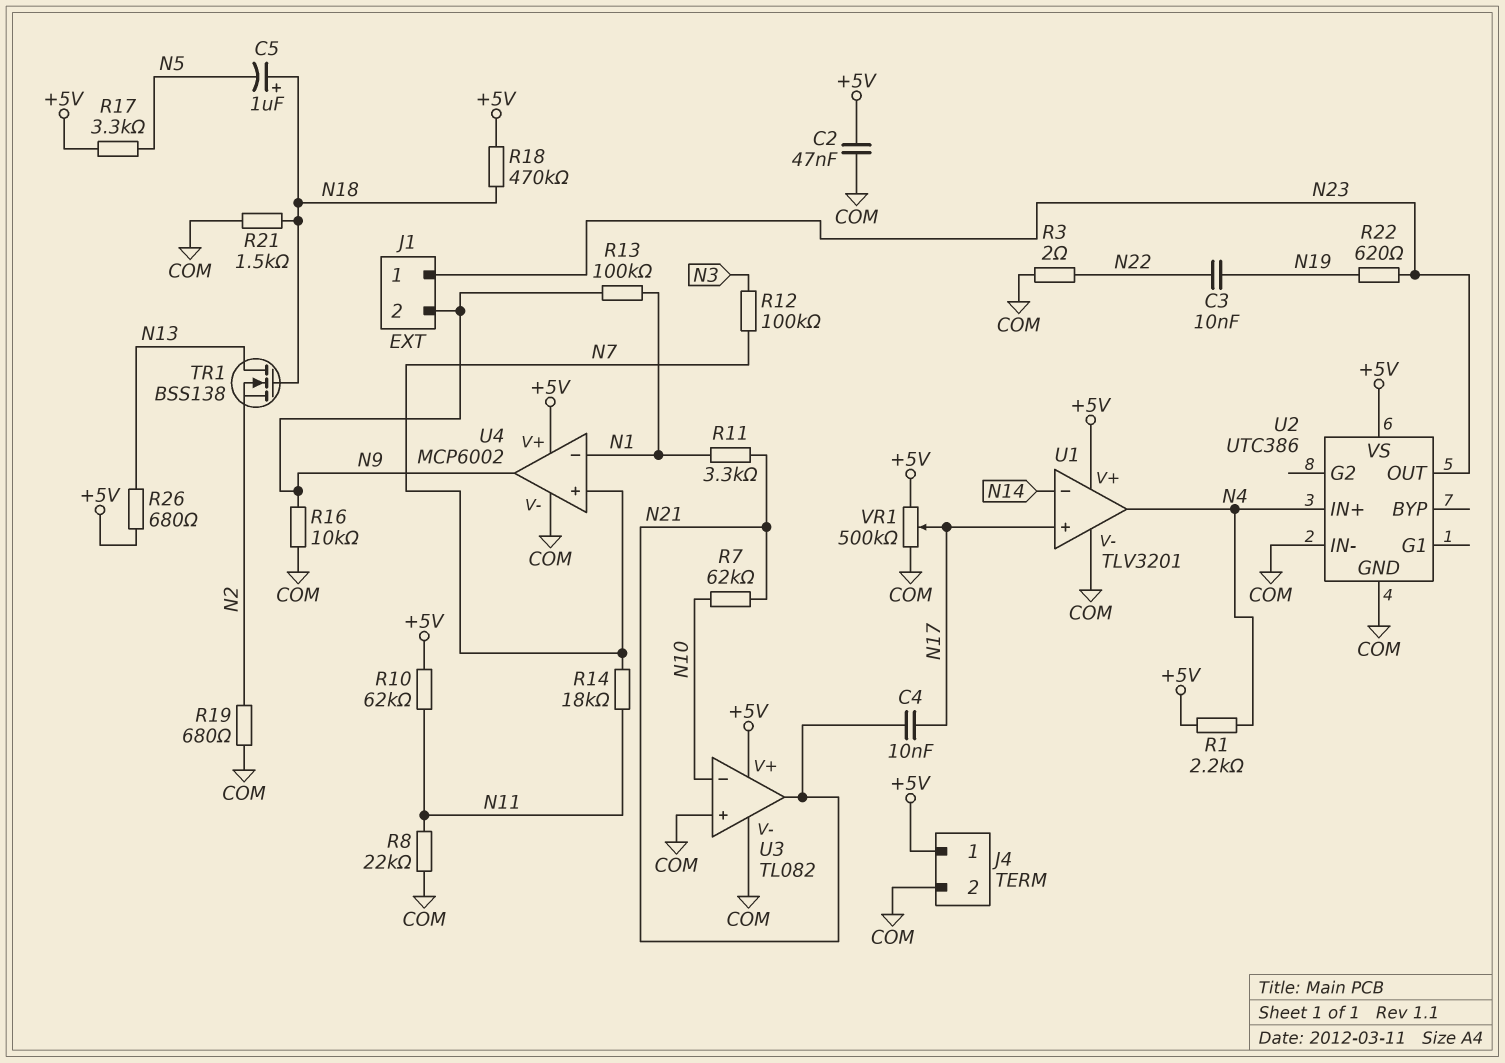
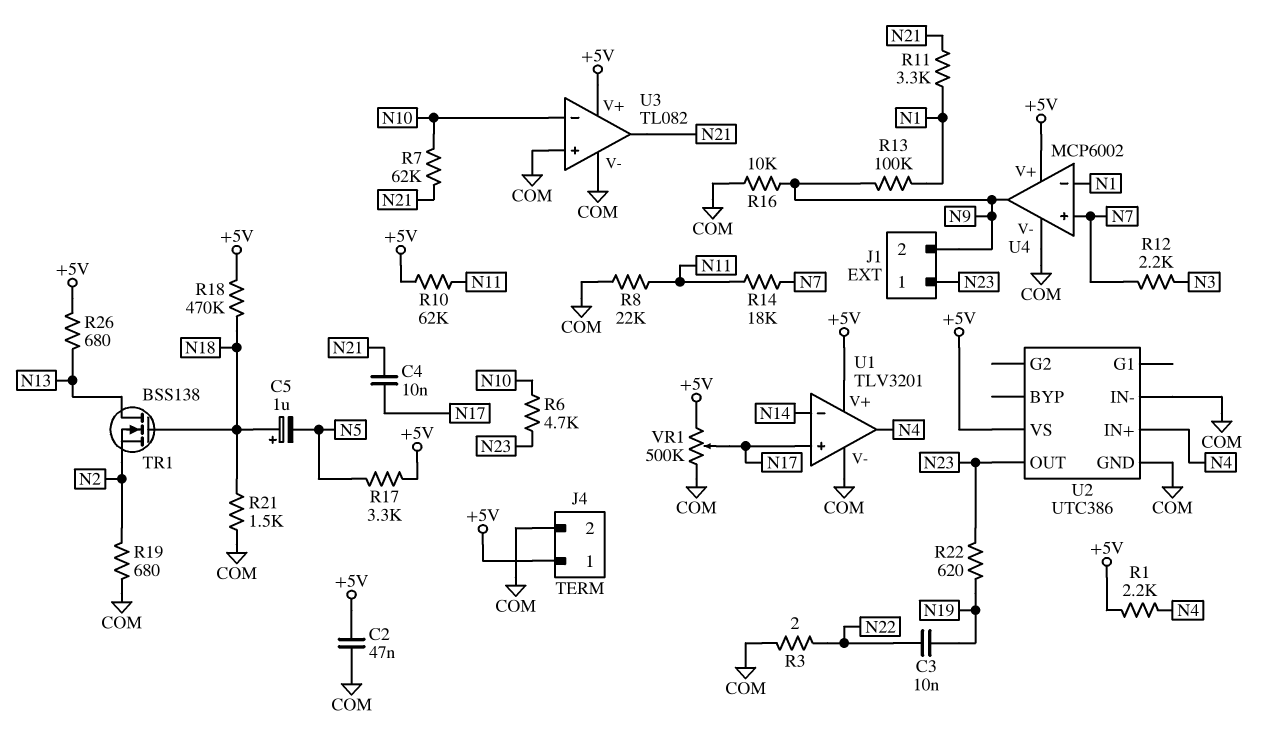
R6: none -> 4.7k (N10, N23)
R12: 100k (N3, N7) -> 2.2k (N3, N7)

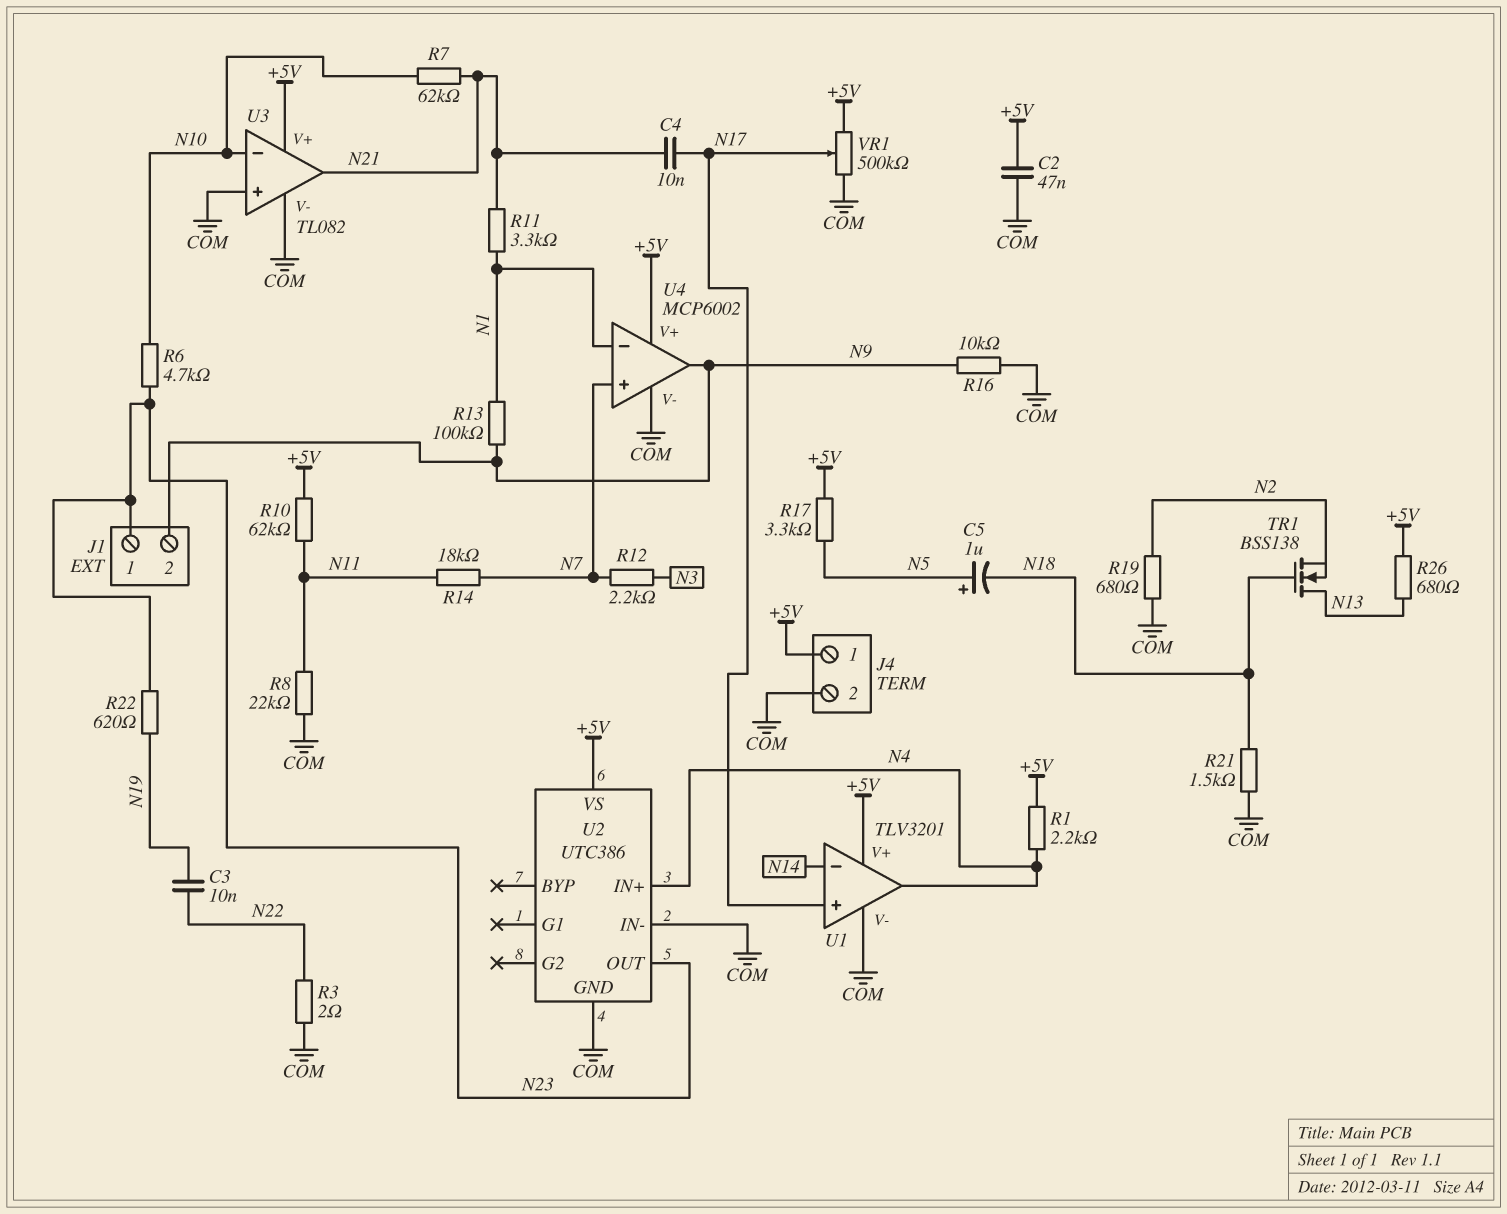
C5: 1uF (plus N18, minus N5) -> 1uF (plus N5, minus N18)
R18: 470k (+5V, N18) -> none

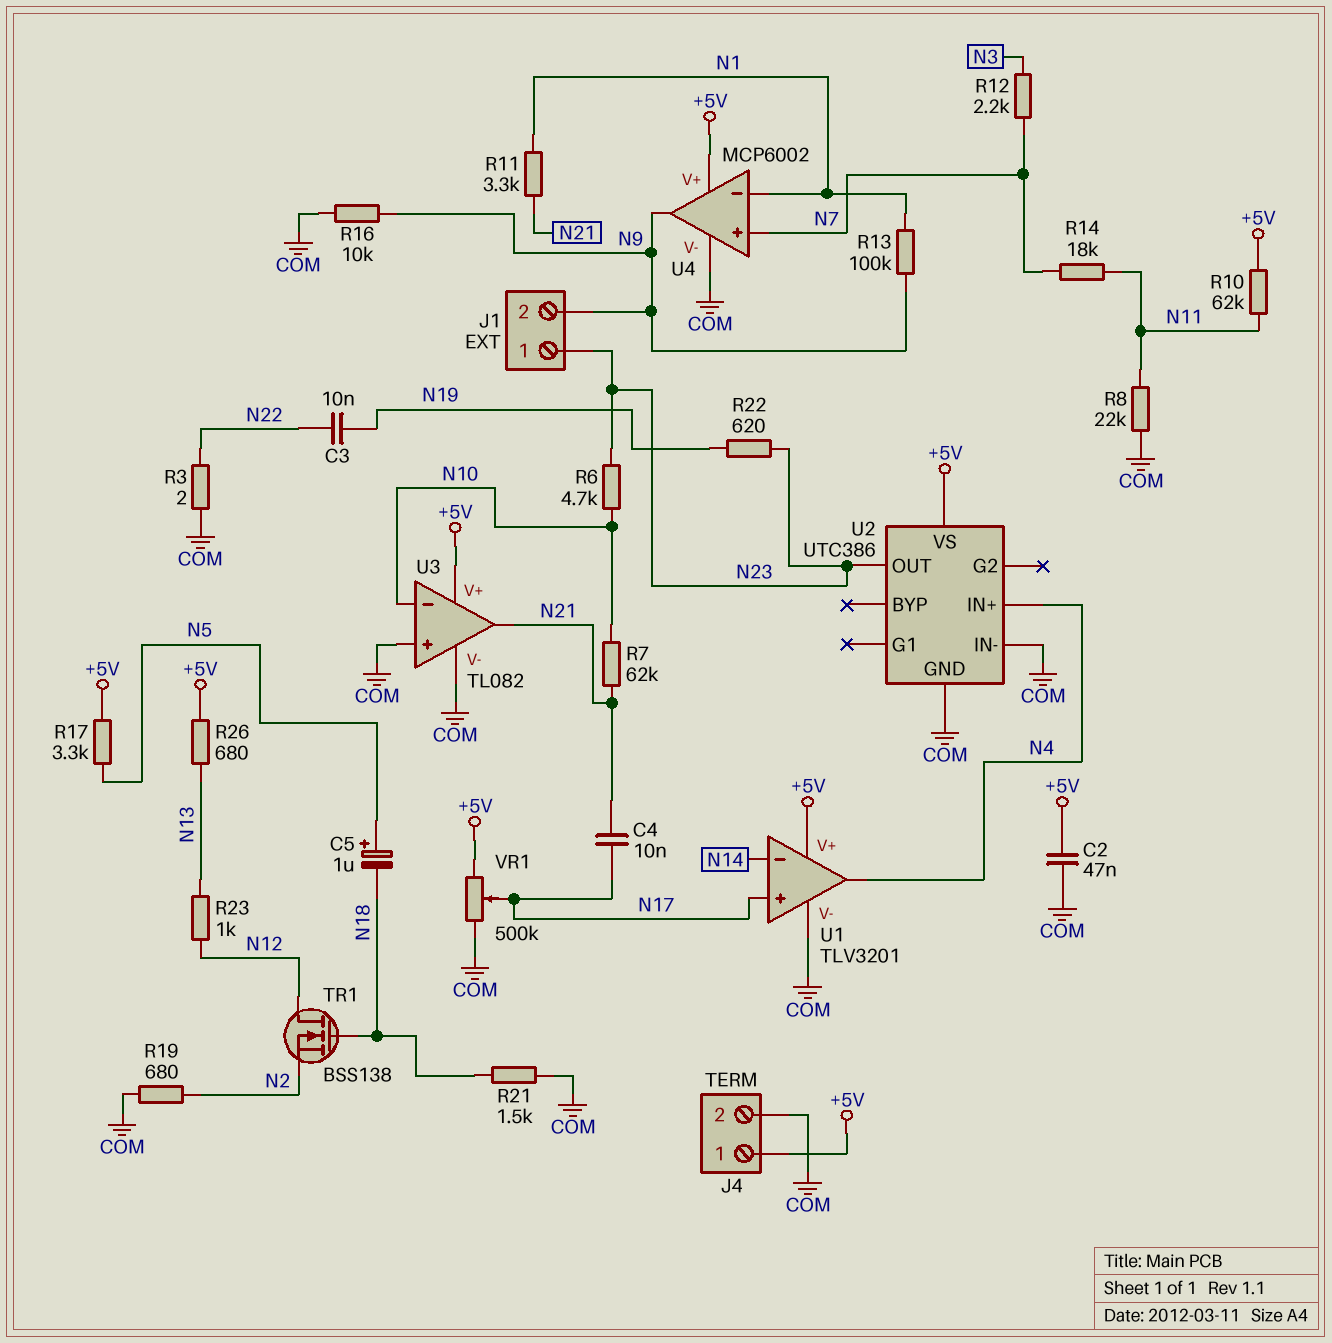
R1: 2.2k (+5V, N4) -> none
R23: none -> 1k (N12, N13)
TR1: NMOS BSS138 (G N18, D N13, S N2) -> NMOS BSS138 (G N18, D N12, S N2)

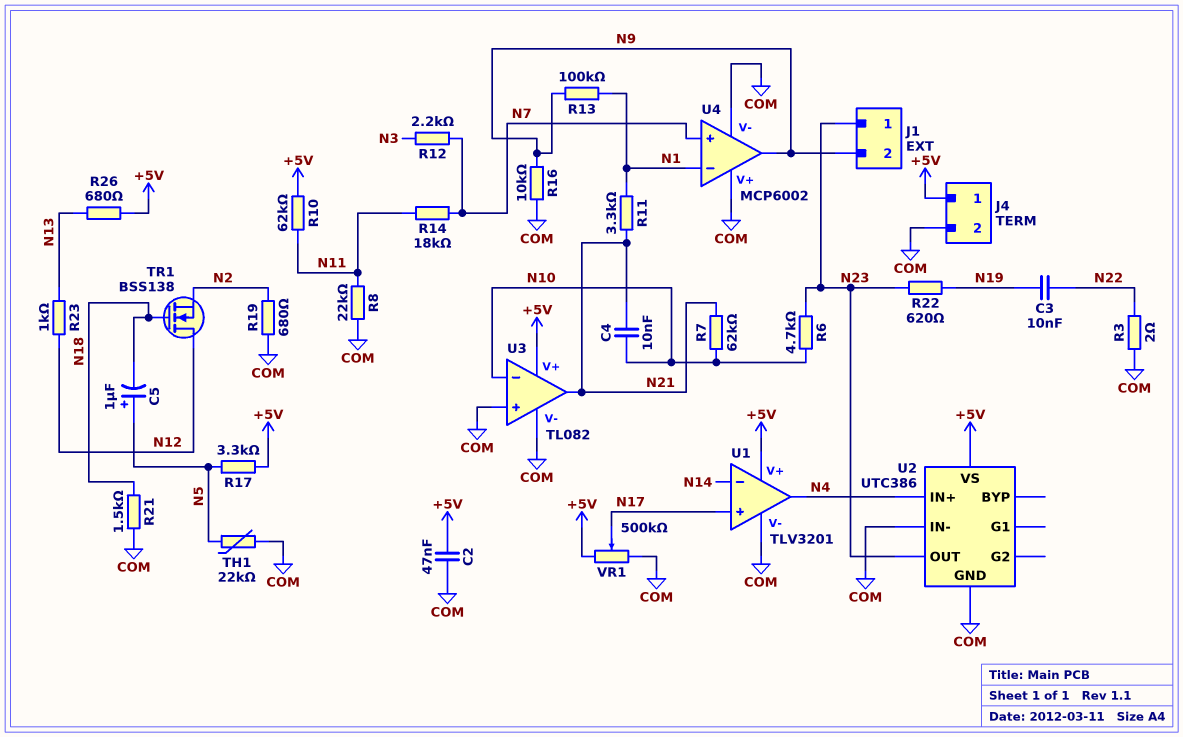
C4: 10nF (N17, N21) -> 10nF (N10, N21)
TH1: none -> 22k (COM, N5)
U4 pin V+: +5V -> COM

